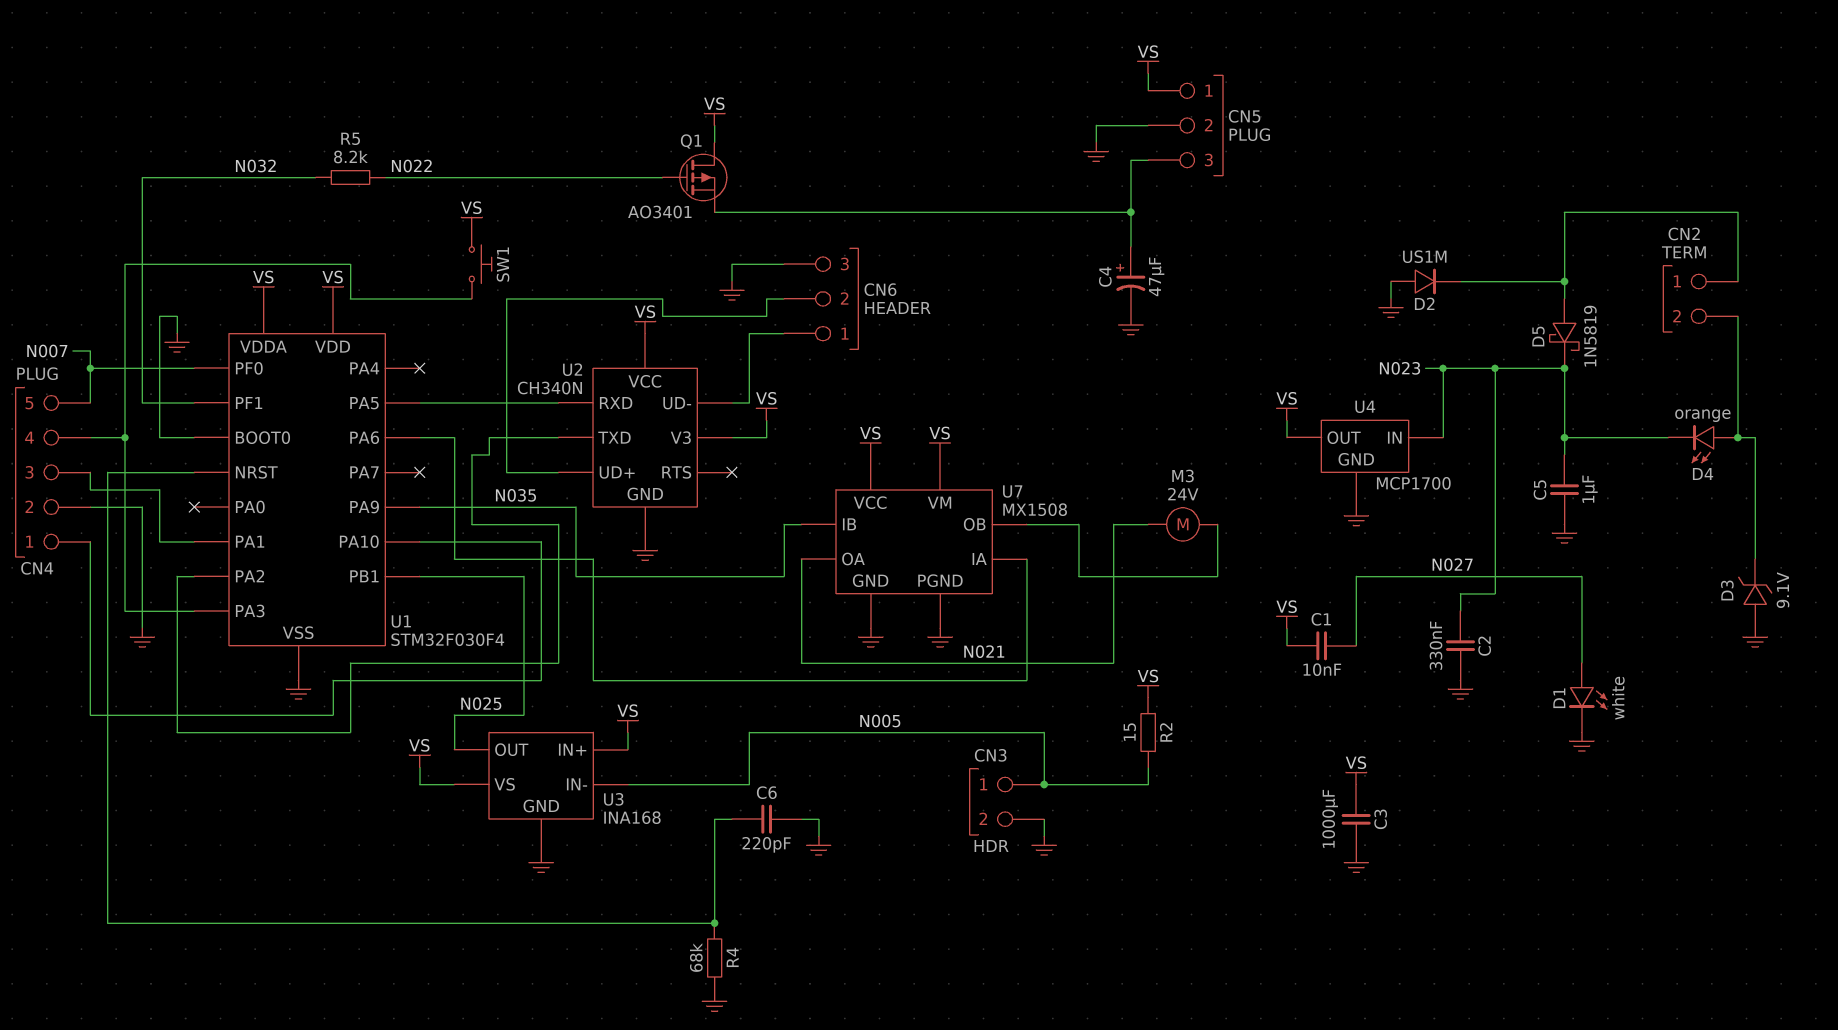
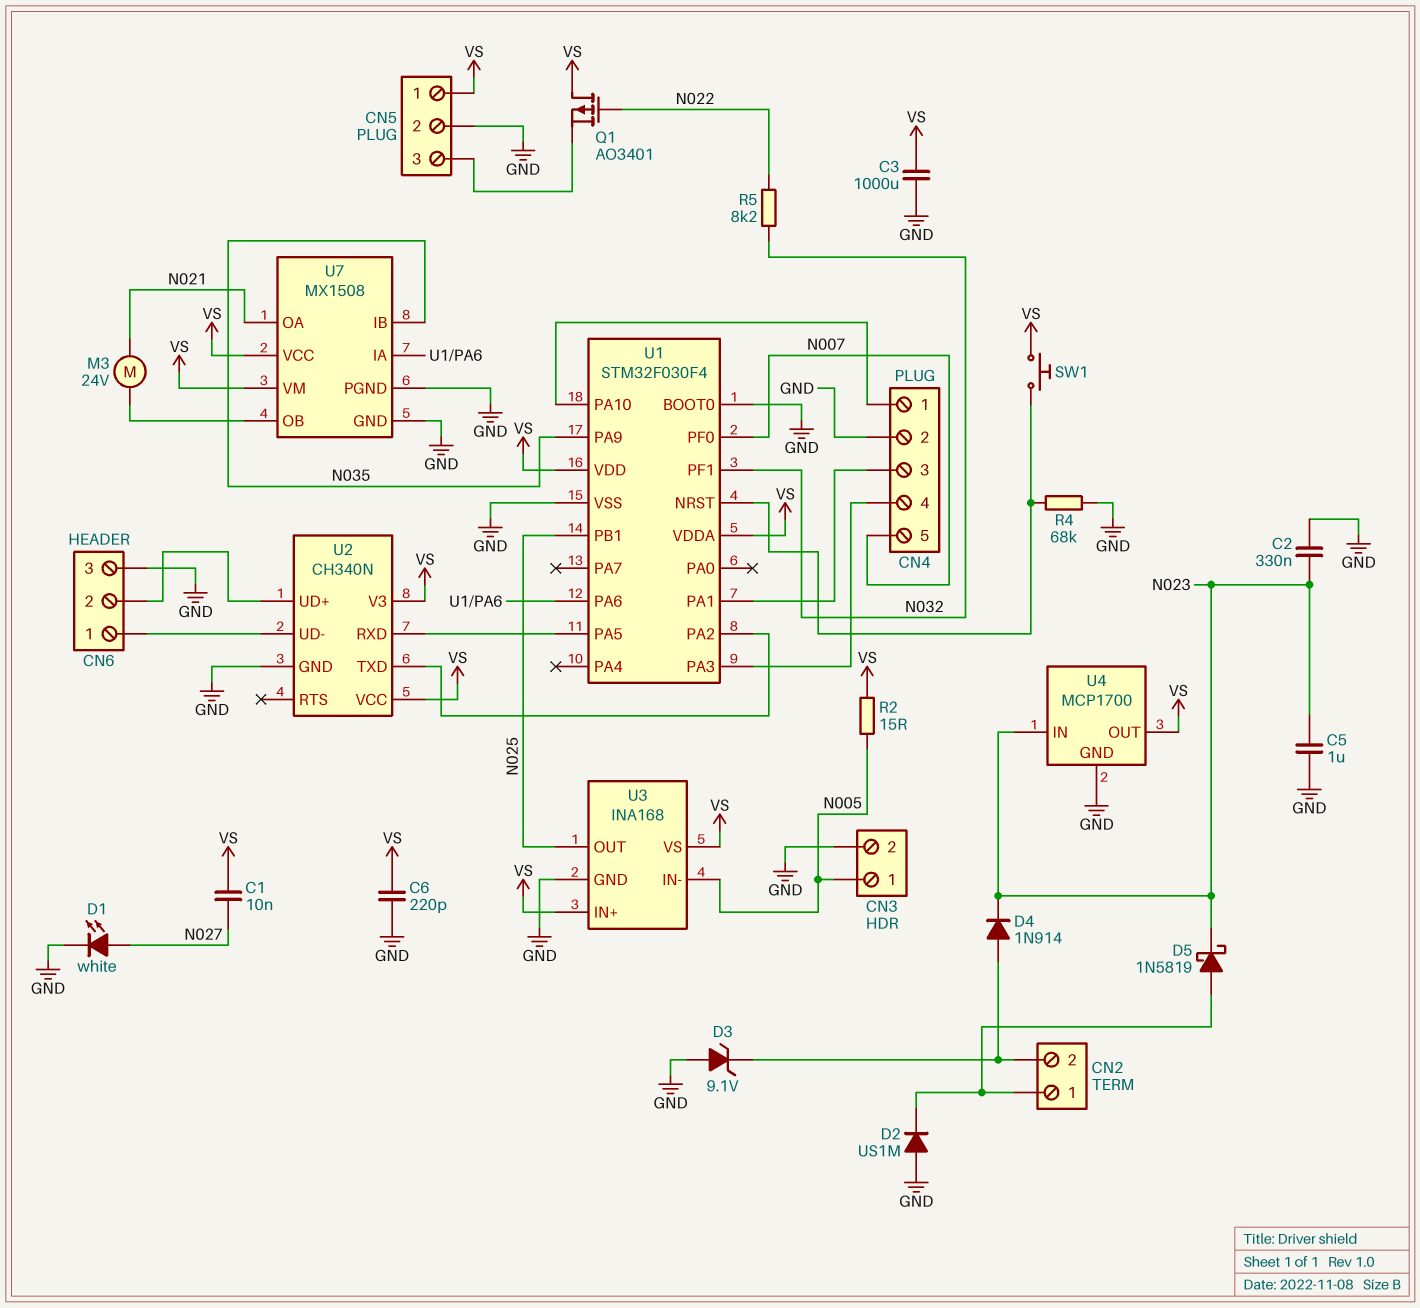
C4: 47uF (plus CN5/3, minus GND) -> none
C6: 220pF (GND, U1/NRST) -> 220pF (GND, VS)
D4: LED orange (A CN2/2, K N023) -> diode 1N914 (A CN2/2, K N023)
SW1: button (CN4/4, VS) -> button (U1/NRST, VS)

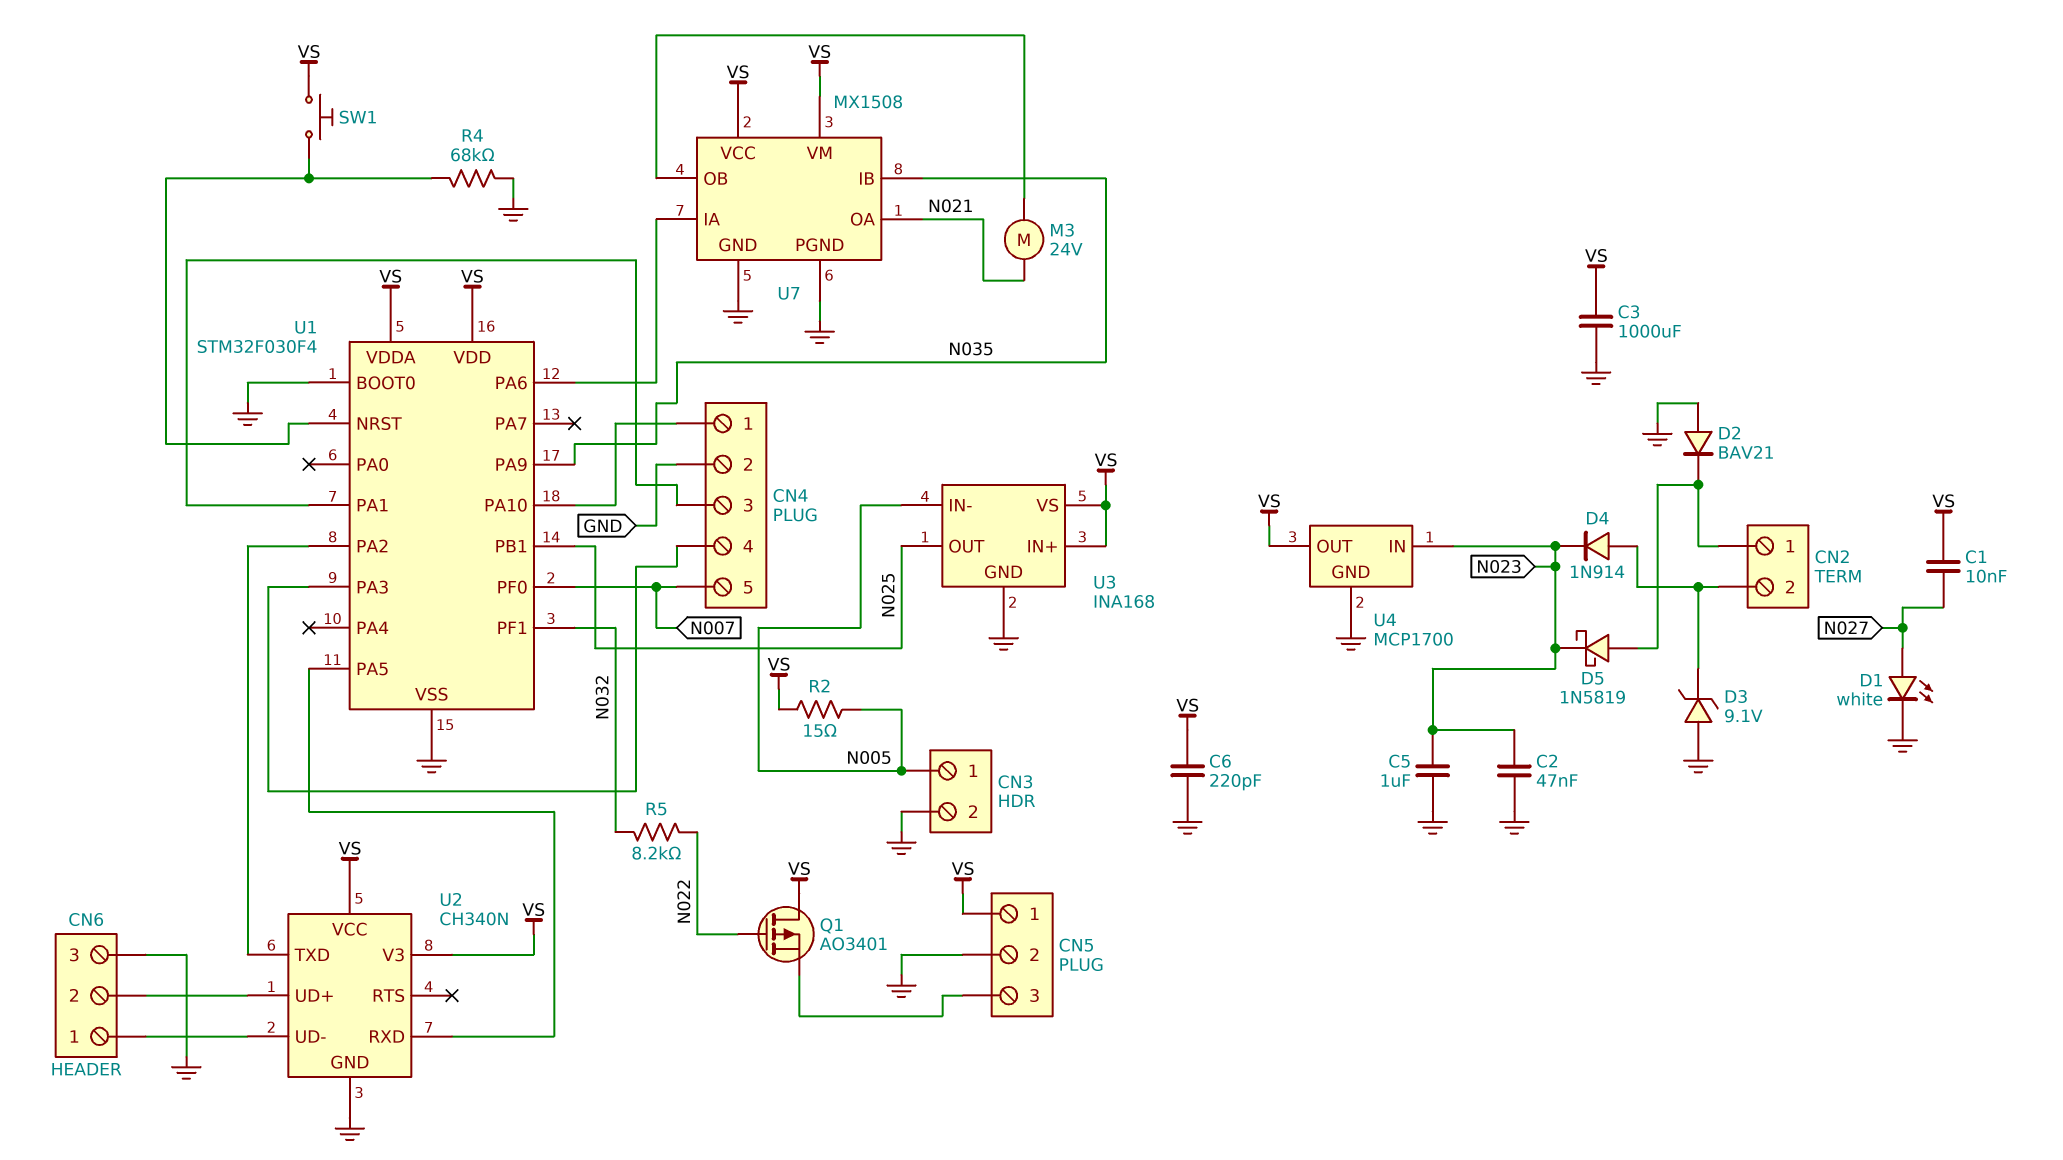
C2: 330nF (GND, N023) -> 47nF (GND, N023)
D2: diode US1M (A GND, K CN2/1) -> diode BAV21 (A GND, K CN2/1)

